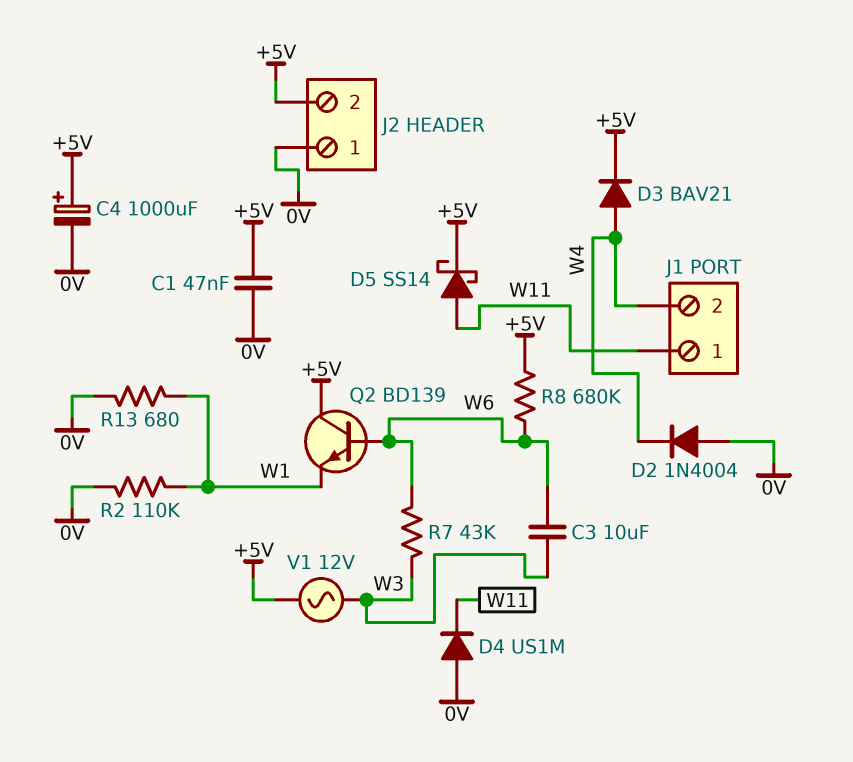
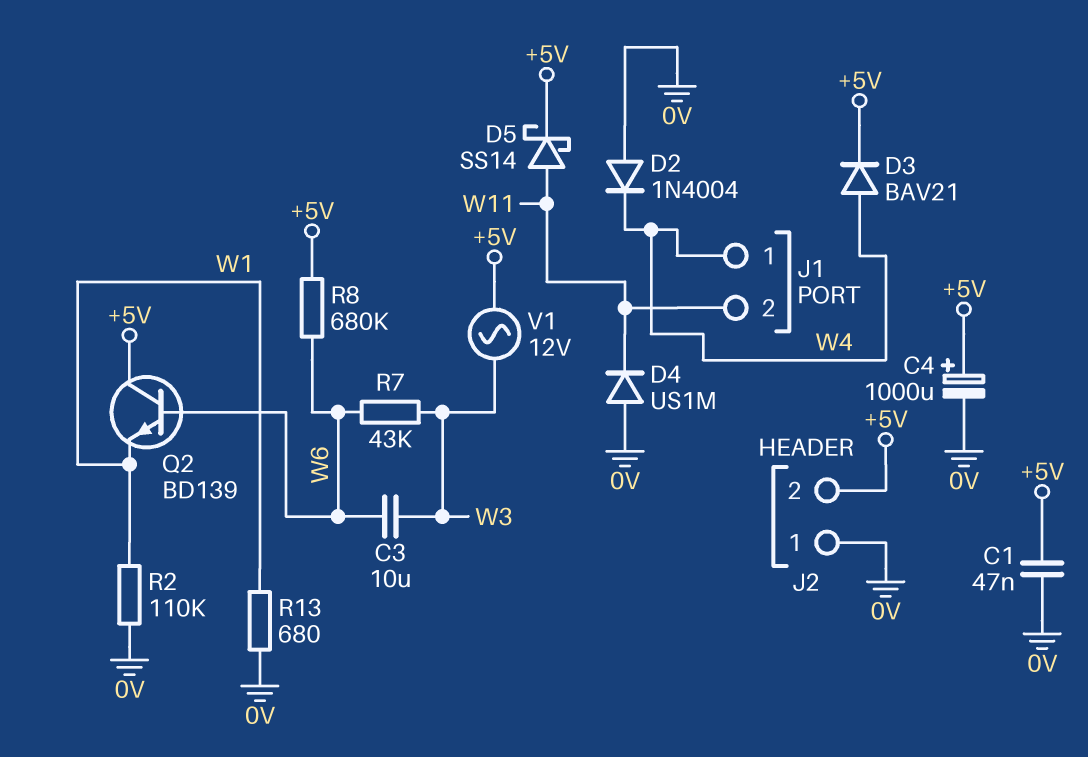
J1 pin 1: W11 -> W4
J1 pin 2: W4 -> W11

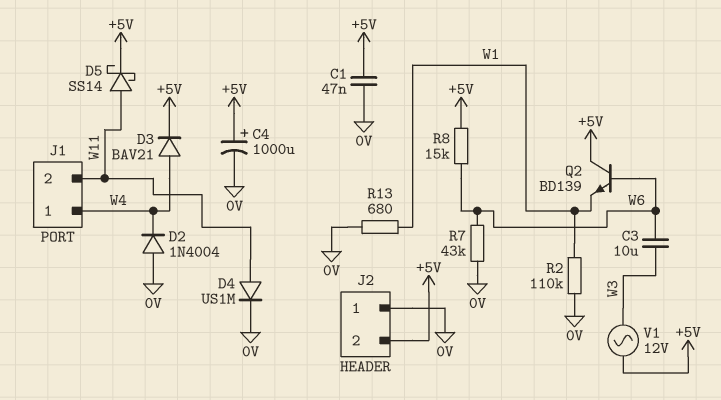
D4: diode US1M (A 0V, K W11) -> diode US1M (A W11, K 0V)
R7: 43k (W3, W6) -> 43k (0V, W6)
R8: 680k (+5V, W6) -> 15k (+5V, W6)

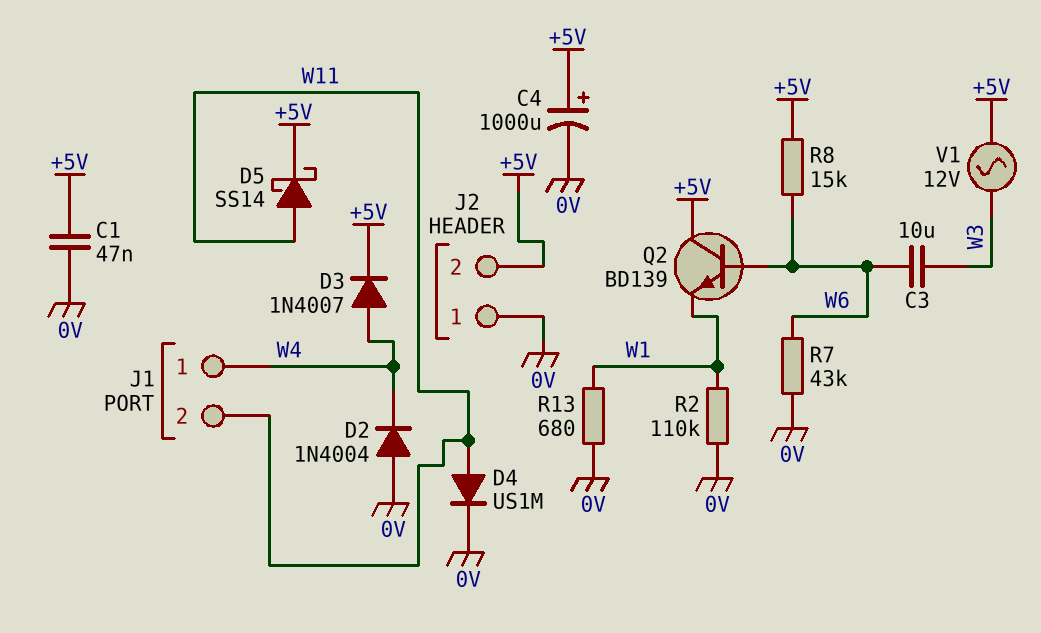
D3: diode BAV21 (A W4, K +5V) -> diode 1N4007 (A W4, K +5V)

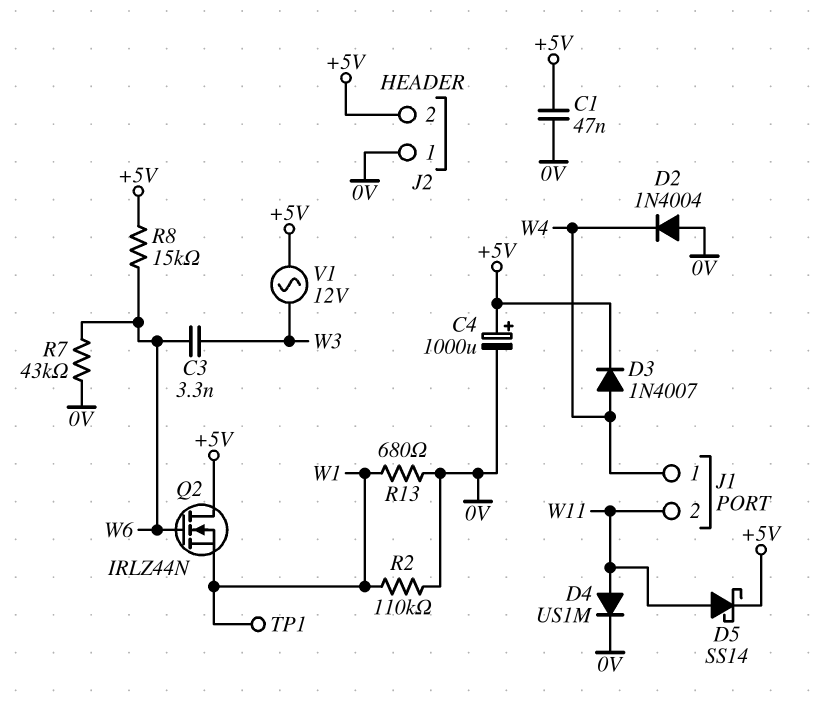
C3: 10uF (W3, W6) -> 3.3nF (W3, W6)
Q2: NPN BD139 (B W6, C +5V, E W1) -> NMOS IRLZ44N (G W6, D +5V, S W1)
TP1: none -> test point (W1)

